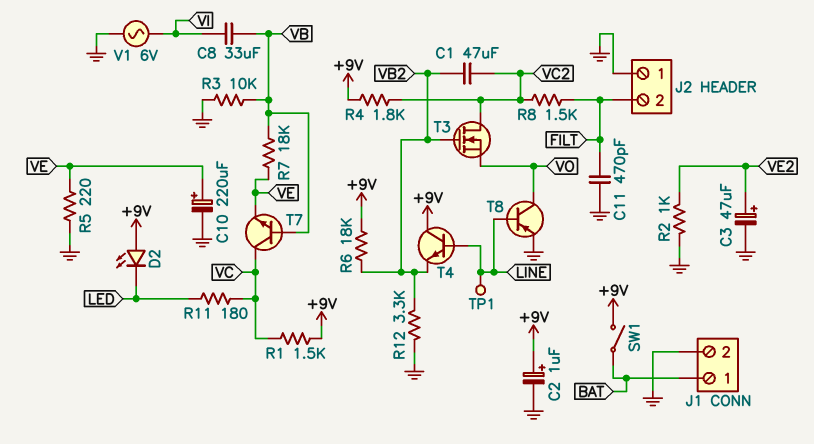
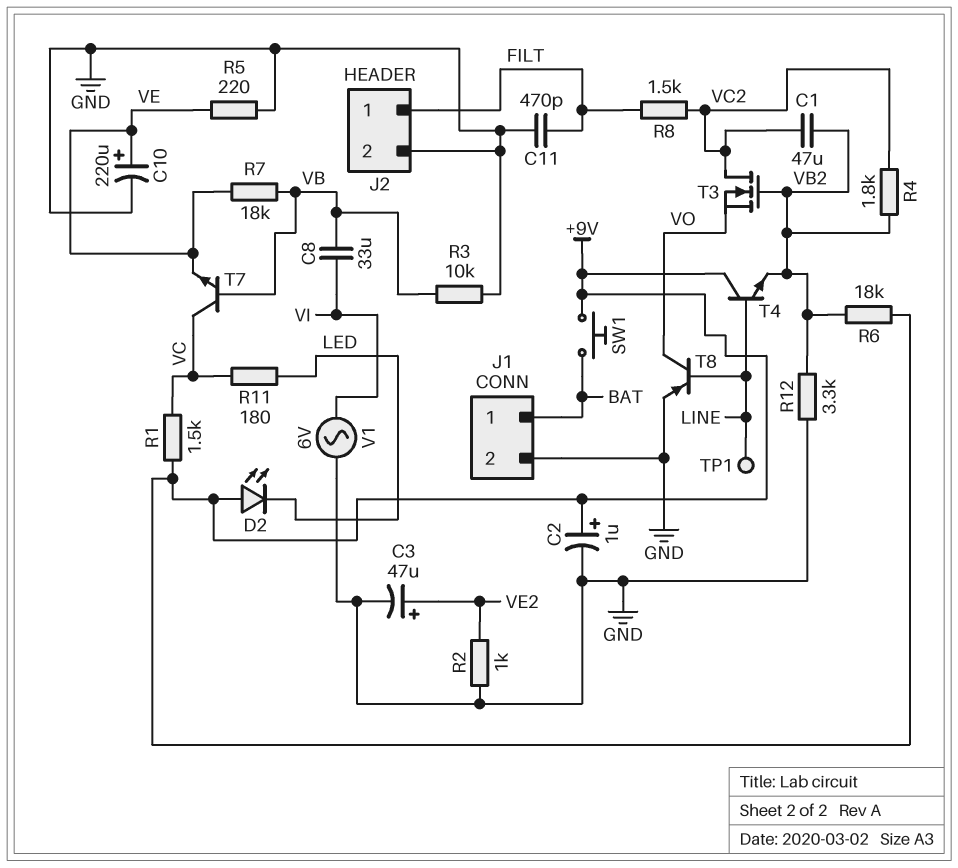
J2 pin 1: GND -> FILT
J2 pin 2: FILT -> GND
R4: 1.8k (+9V, VC2) -> 1.8k (VB2, VC2)
SW1: switch (+9V, BAT) -> button (+9V, BAT)

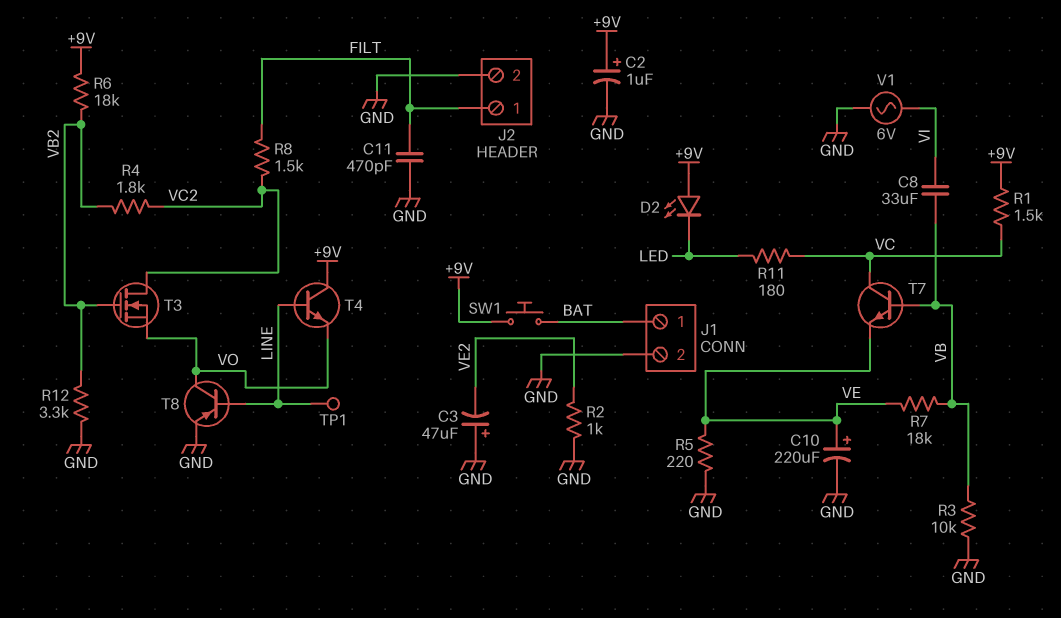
C1: 47uF (VB2, VC2) -> none
C3: 47uF (plus VE2, minus GND) -> 47uF (plus GND, minus VE2)
T4: NPN (B LINE, C +9V, E VB2) -> NPN (B LINE, C +9V, E VO)

